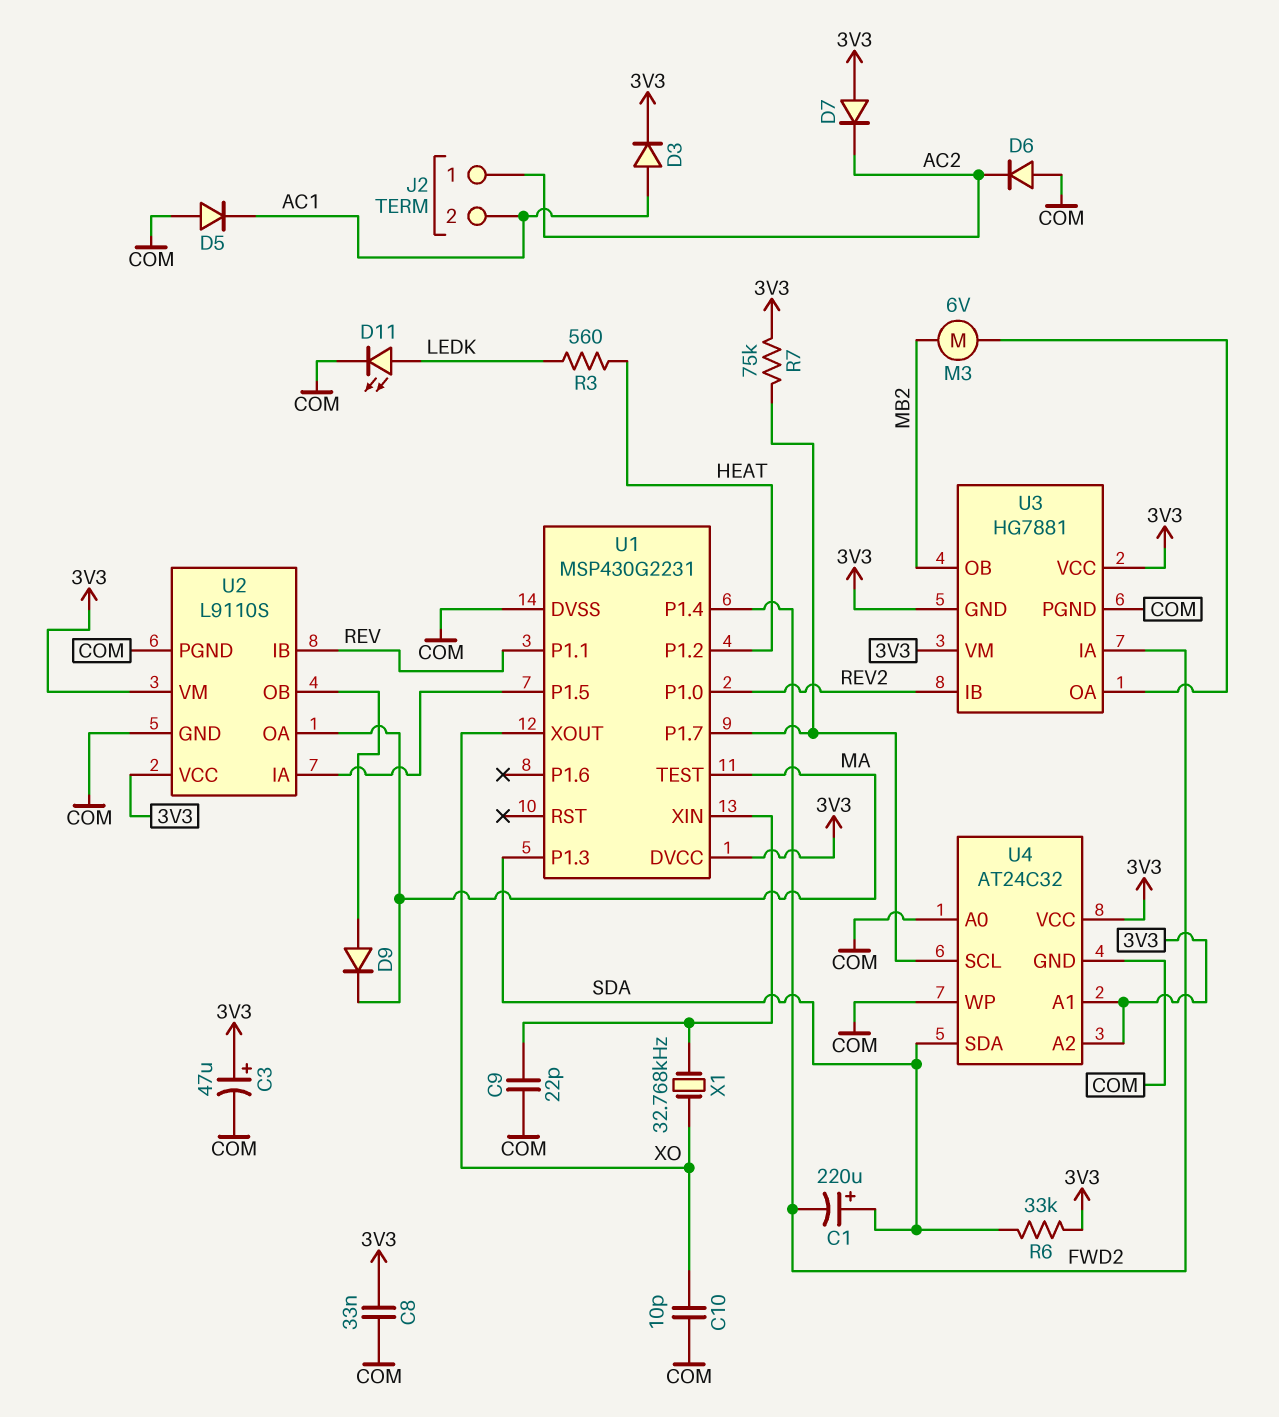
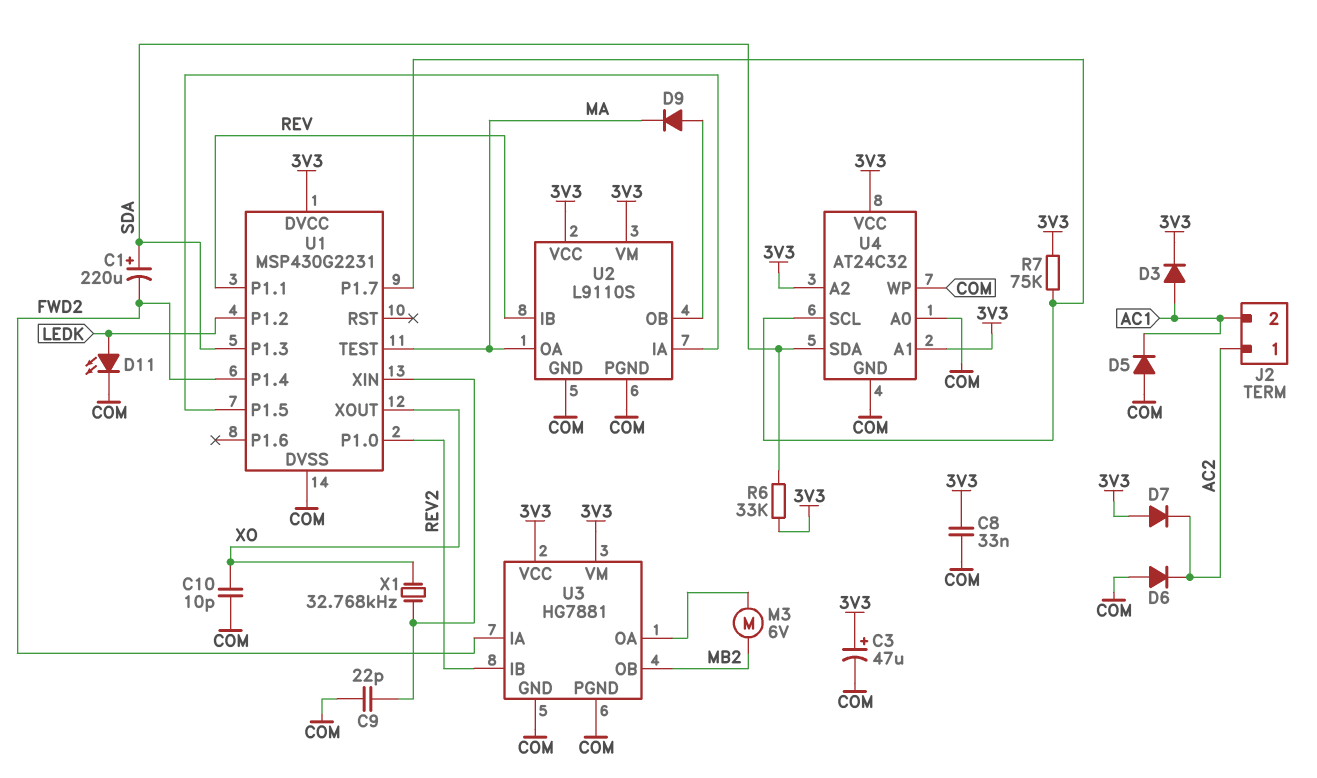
R3: 560 (HEAT, LEDK) -> none
U1 pin P1.2: HEAT -> LEDK
U3 pin GND: 3V3 -> COM

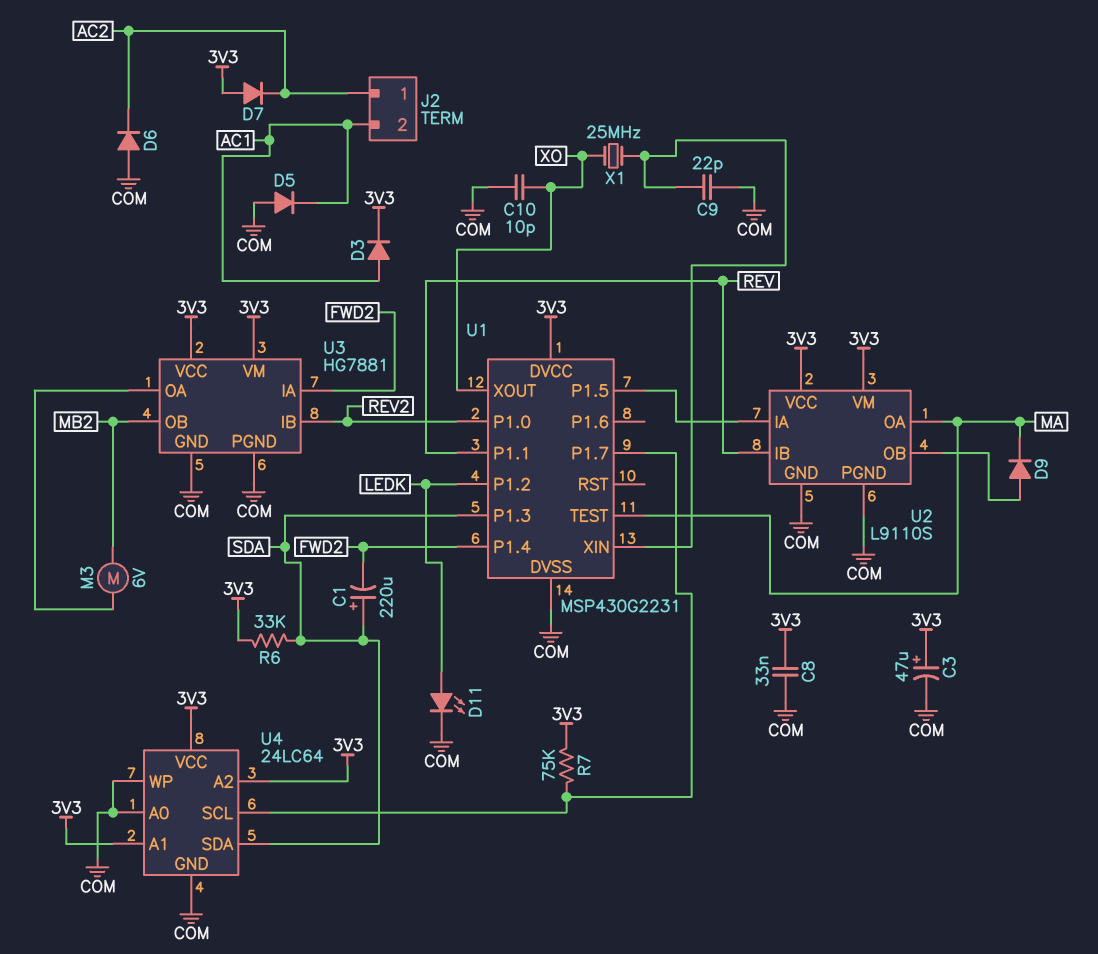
U4: AT24C32 -> 24LC64
X1: 32.768kHz (U1/XIN, XO) -> 25MHz (U1/XIN, XO)

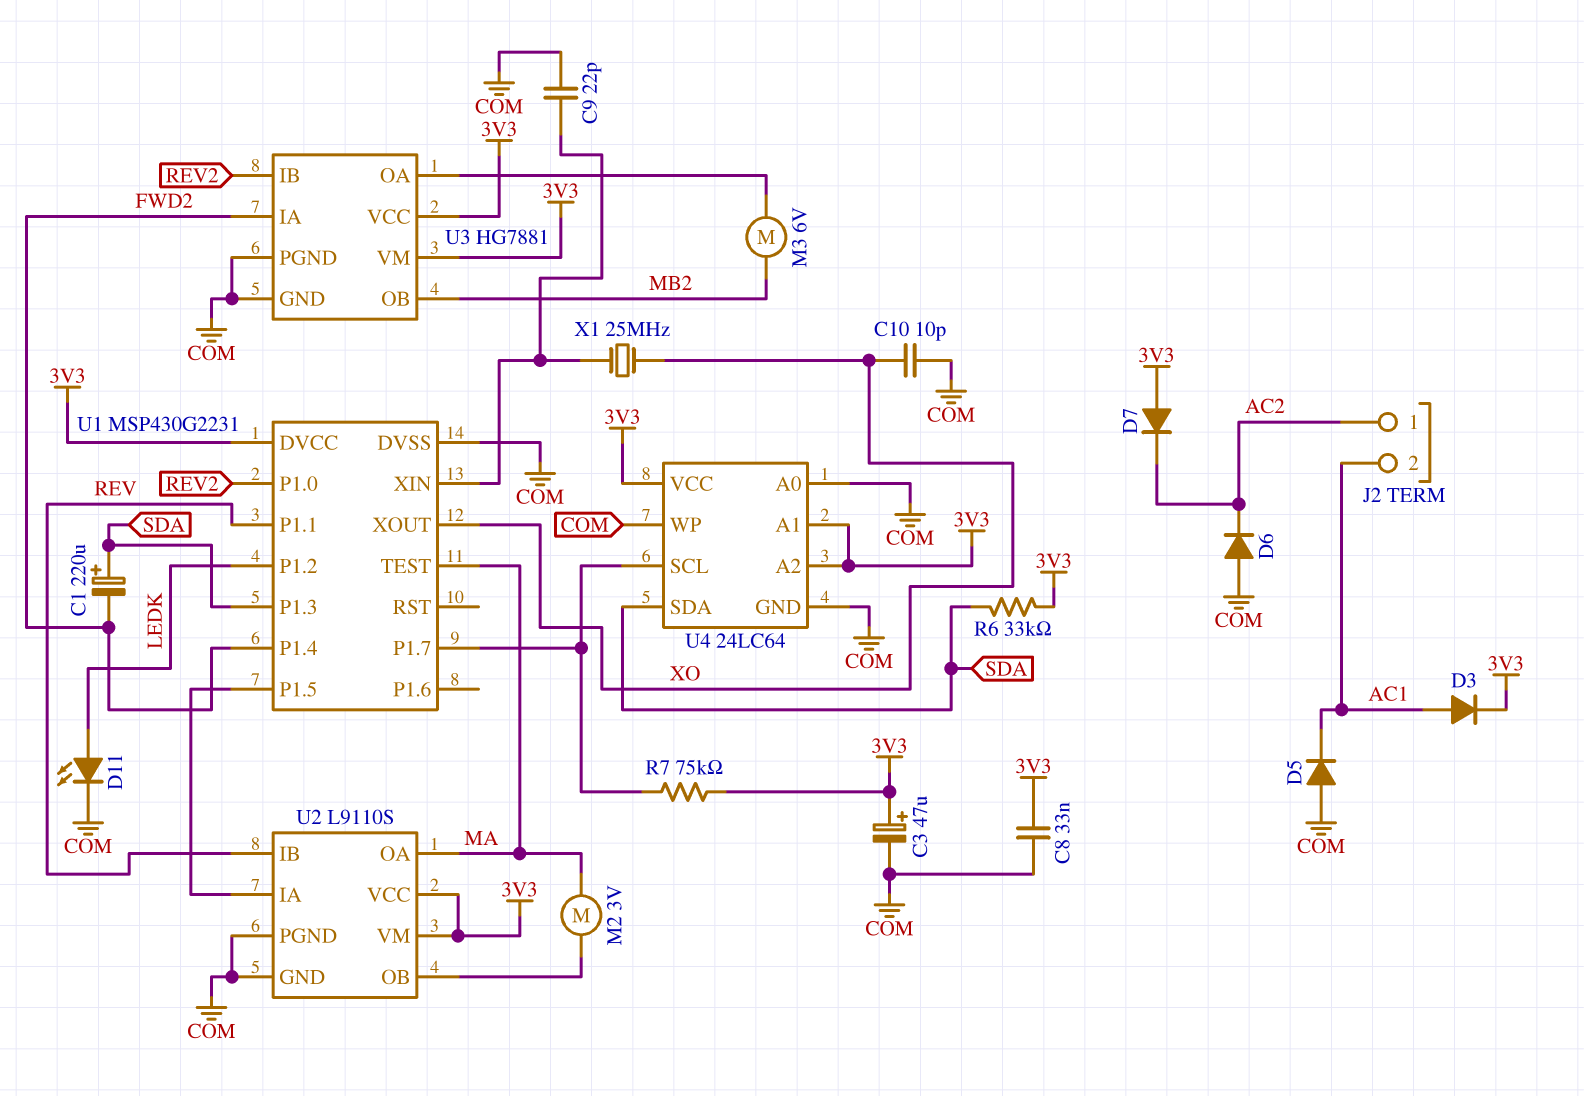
D9: diode (A U2/OB, K MA) -> none
M2: none -> motor 3V (MA, U2/OB)

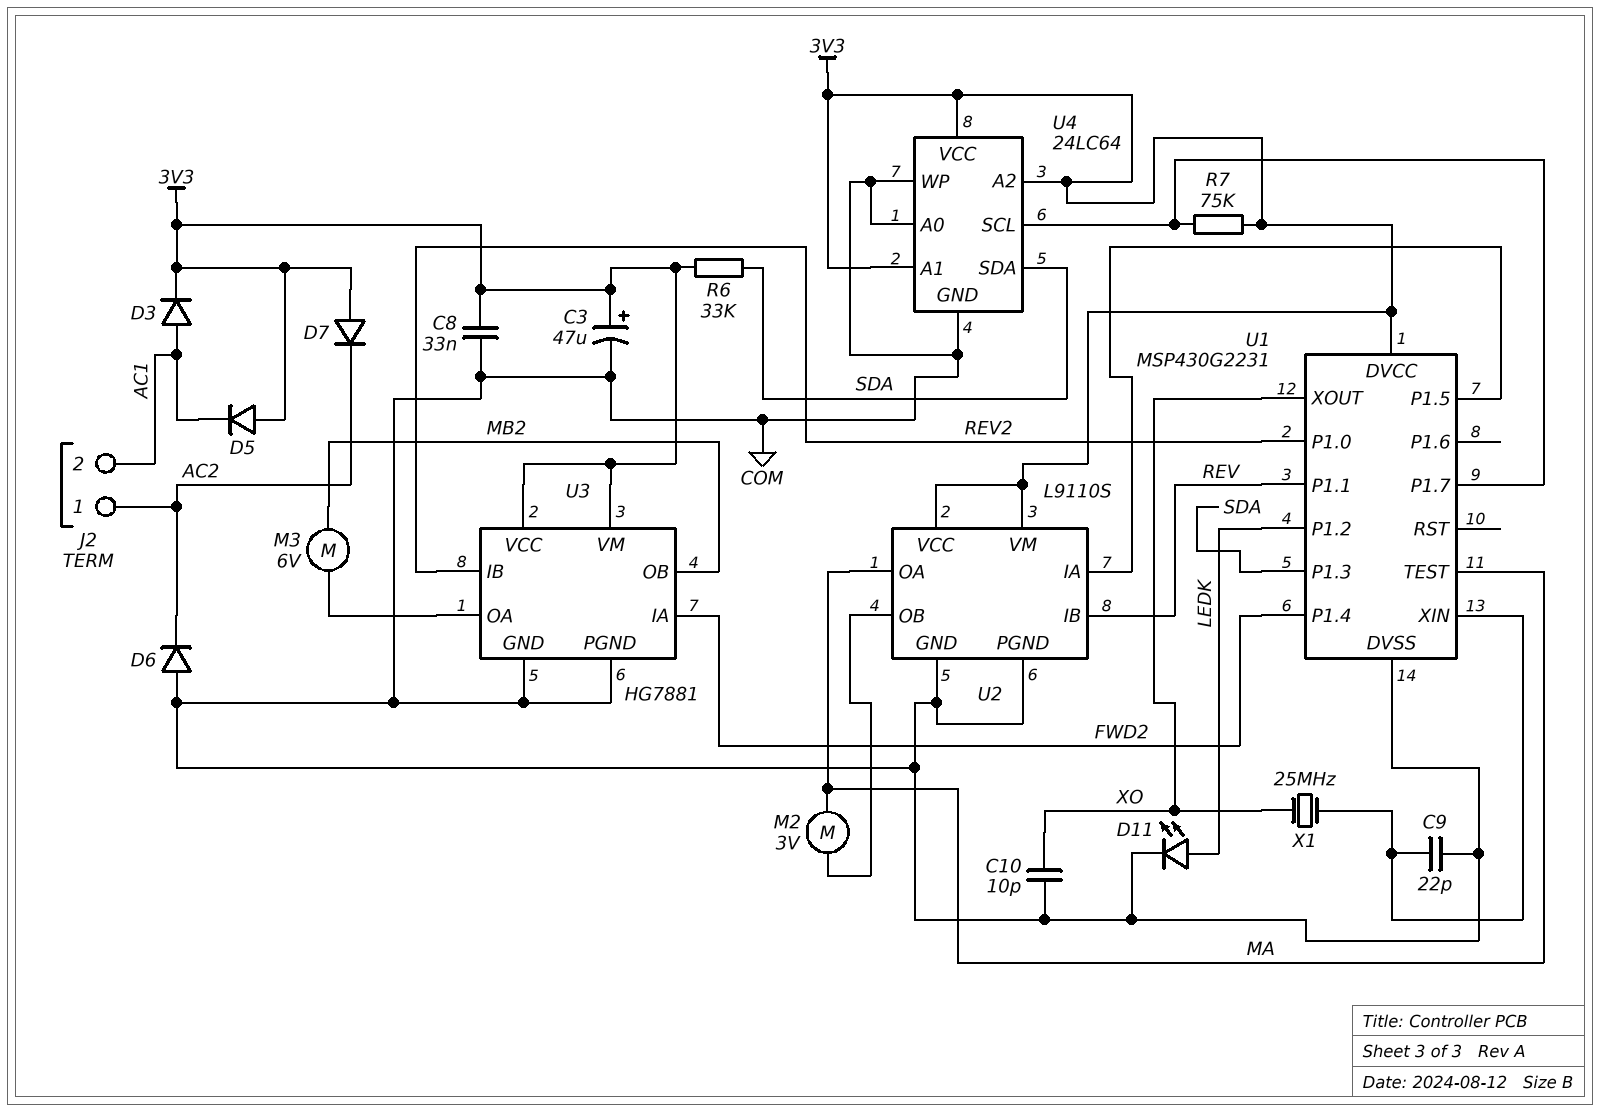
C1: 220uF (plus SDA, minus FWD2) -> none
D5: diode (A COM, K AC1) -> diode (A 3V3, K AC1)

